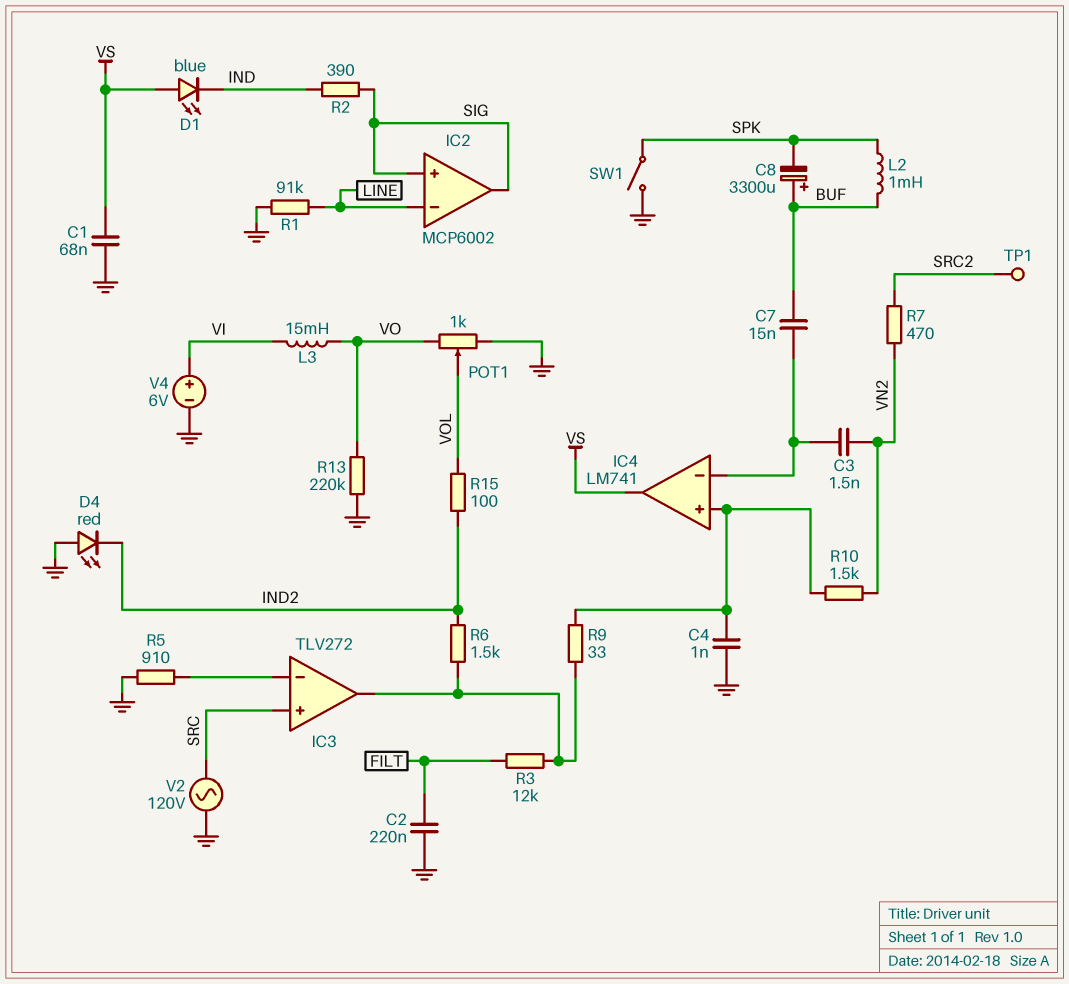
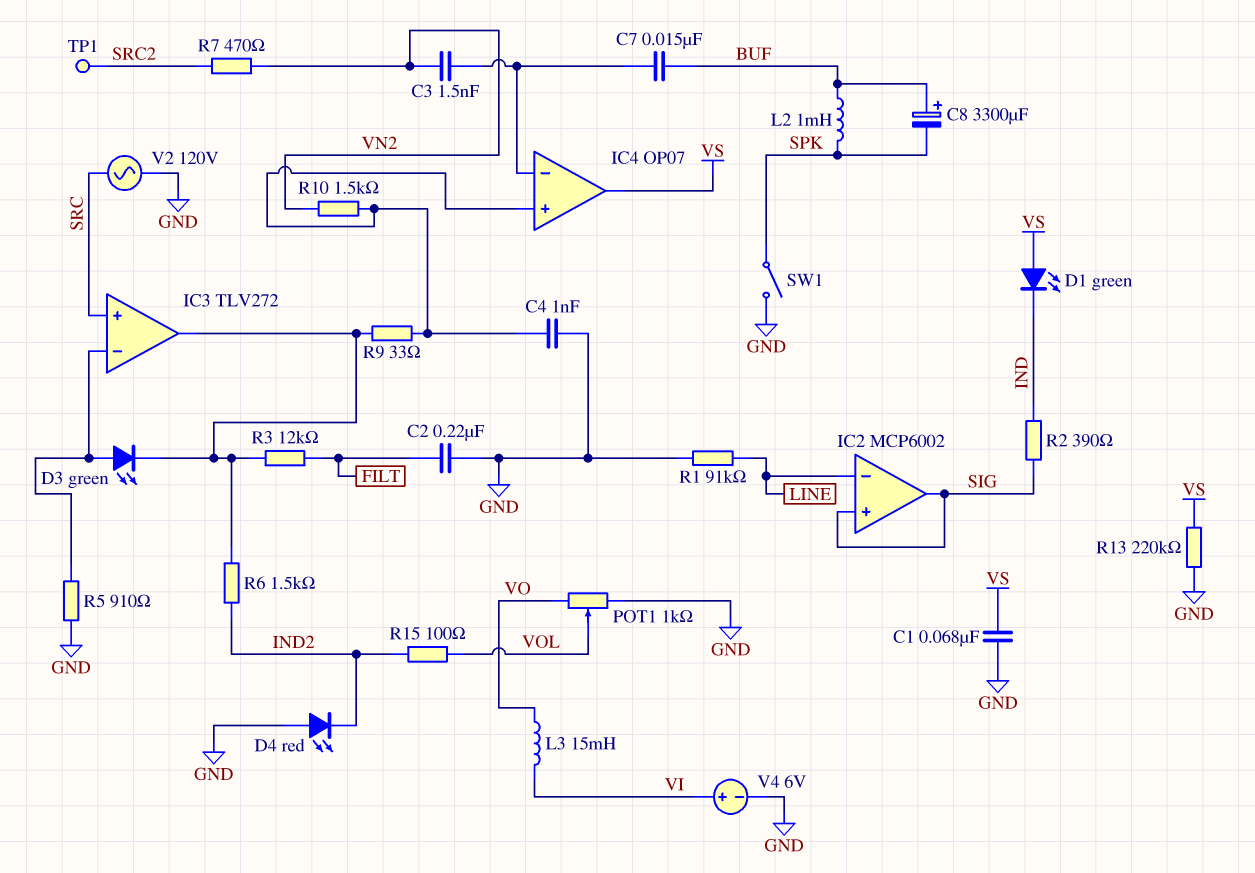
D1: LED blue (A VS, K IND) -> LED green (A VS, K IND)
D3: none -> LED green (A IC3/in-, K IC3/out)
IC4: LM741 -> OP07
R13: 220k (GND, VO) -> 220k (GND, VS)

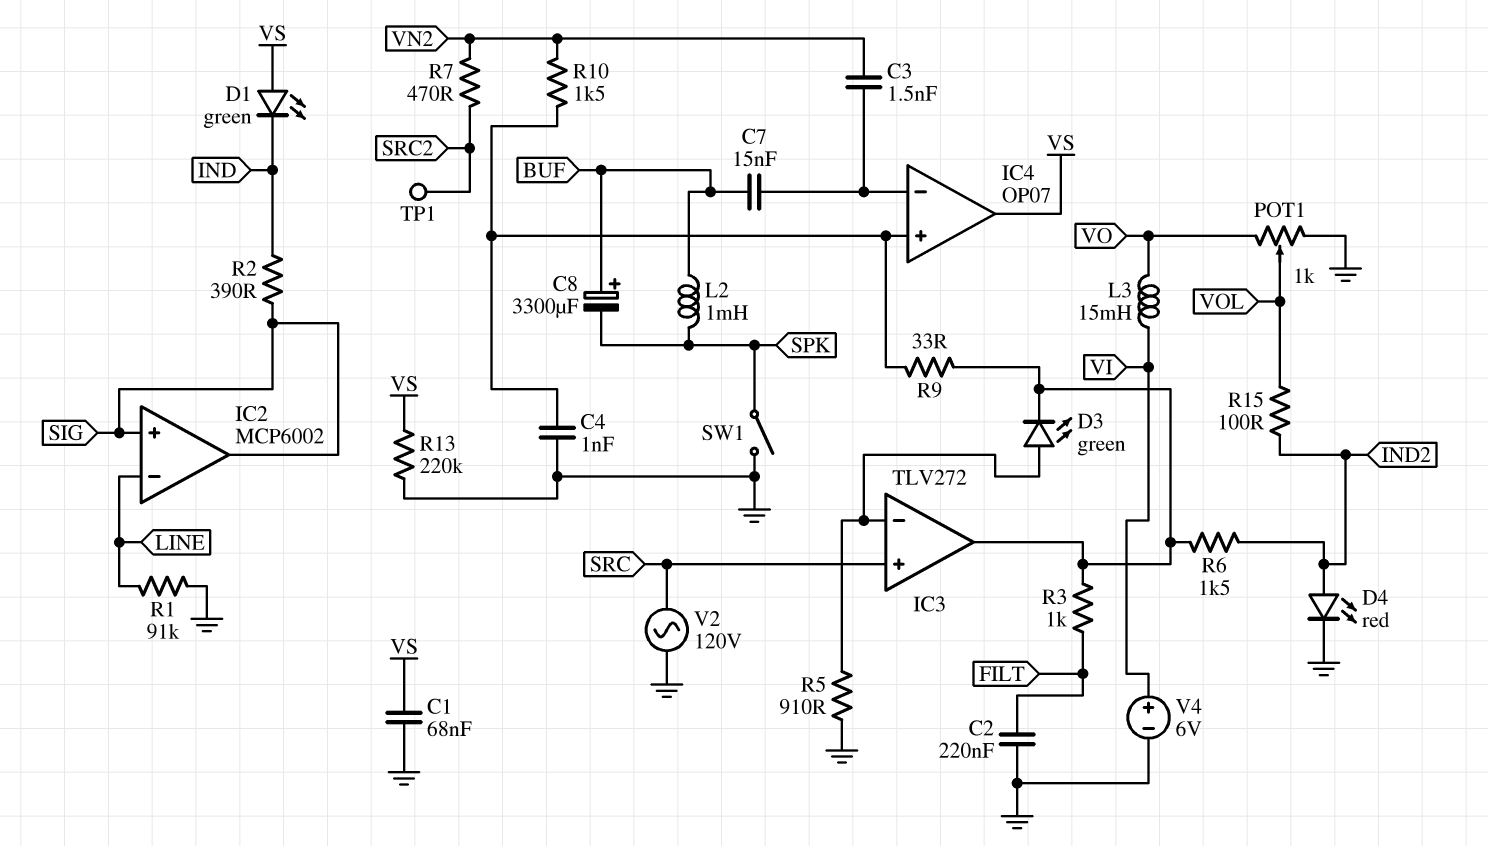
D4: LED red (A GND, K IND2) -> LED red (A IND2, K GND)
R3: 12k (FILT, IC3/out) -> 1k (FILT, IC3/out)

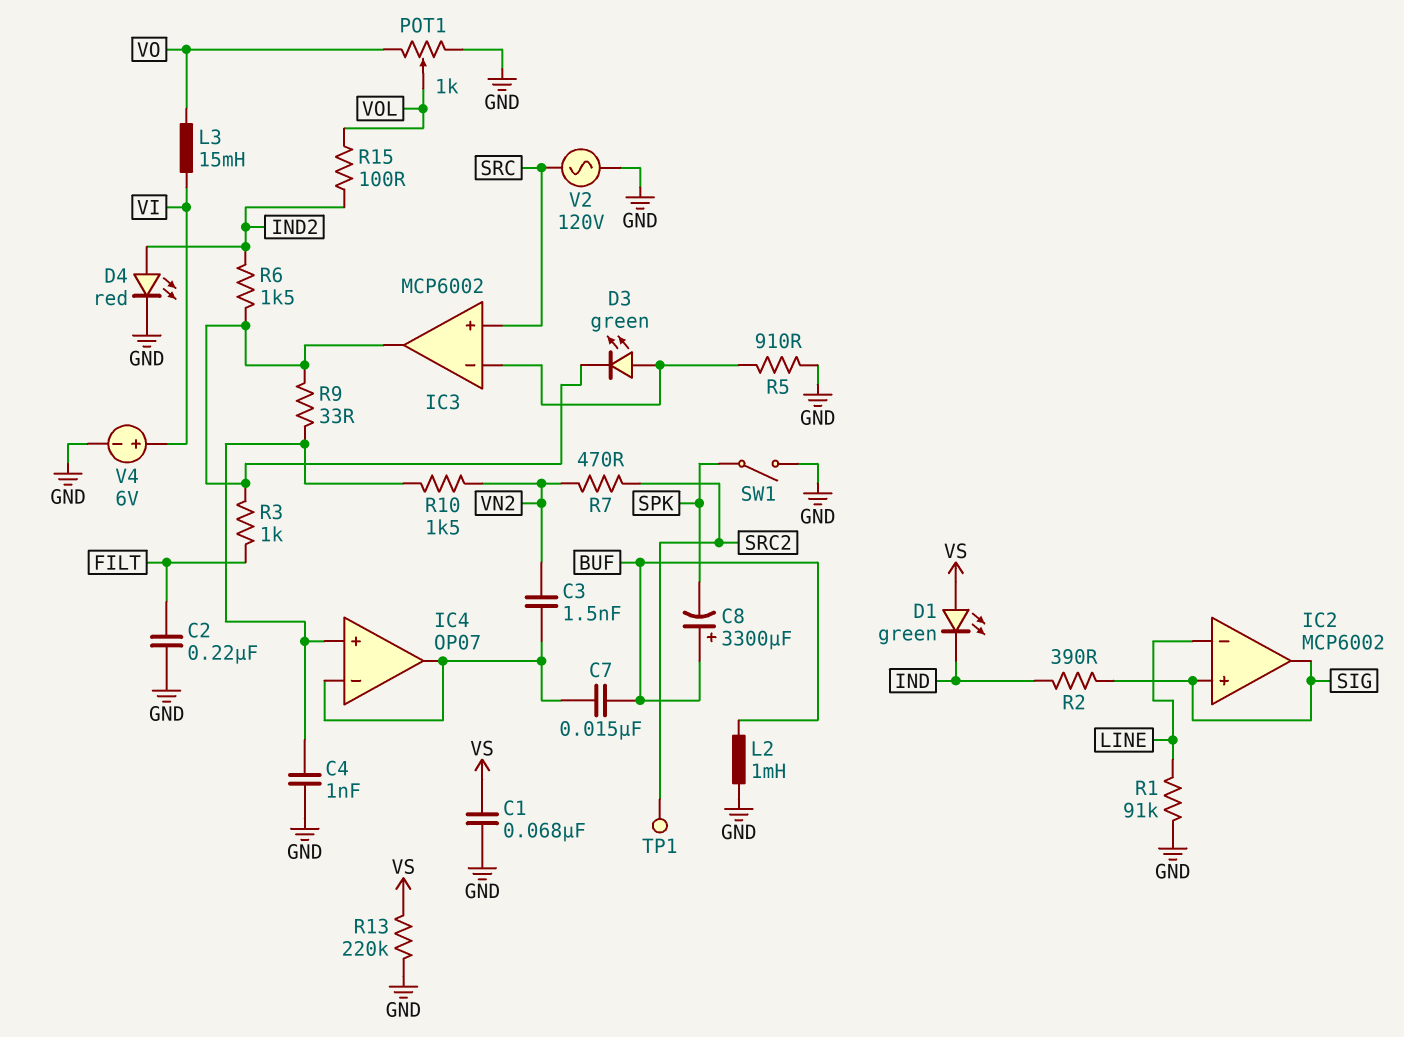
IC3: TLV272 -> MCP6002
IC4 pin out: VS -> IC4/in-
L2: 1mH (BUF, SPK) -> 1mH (BUF, GND)

